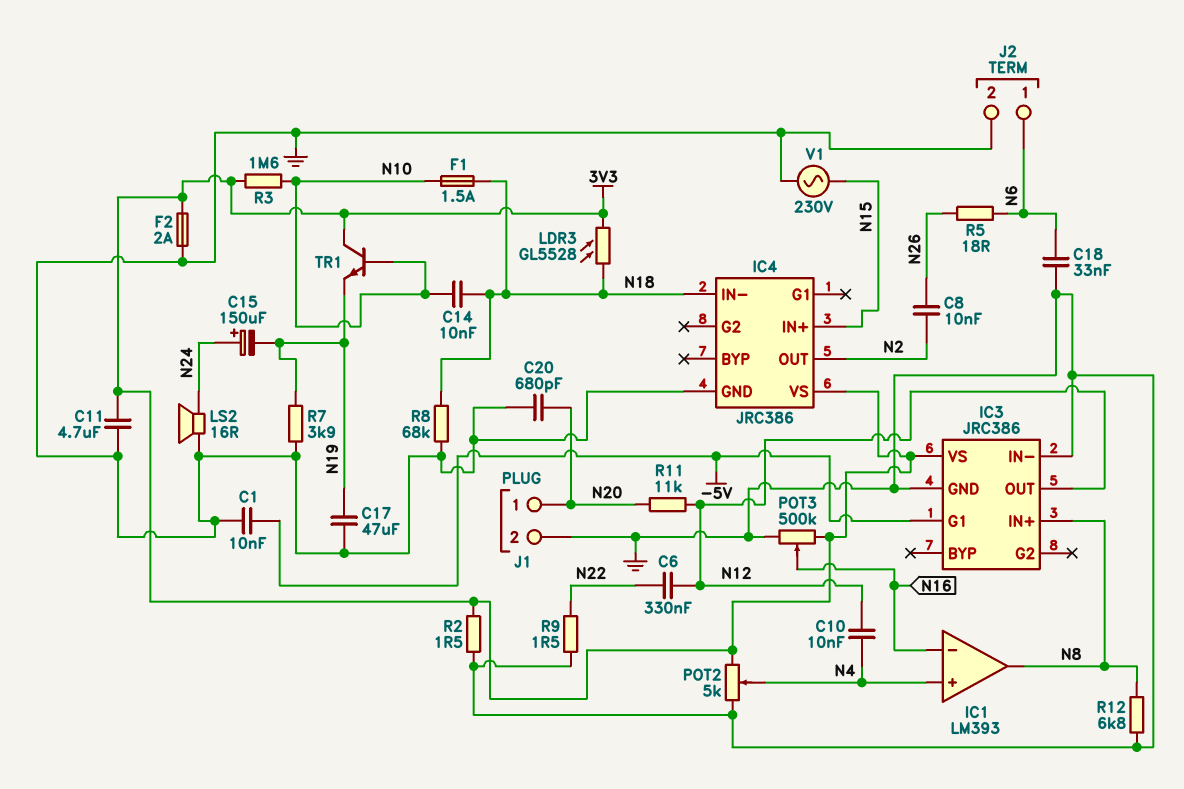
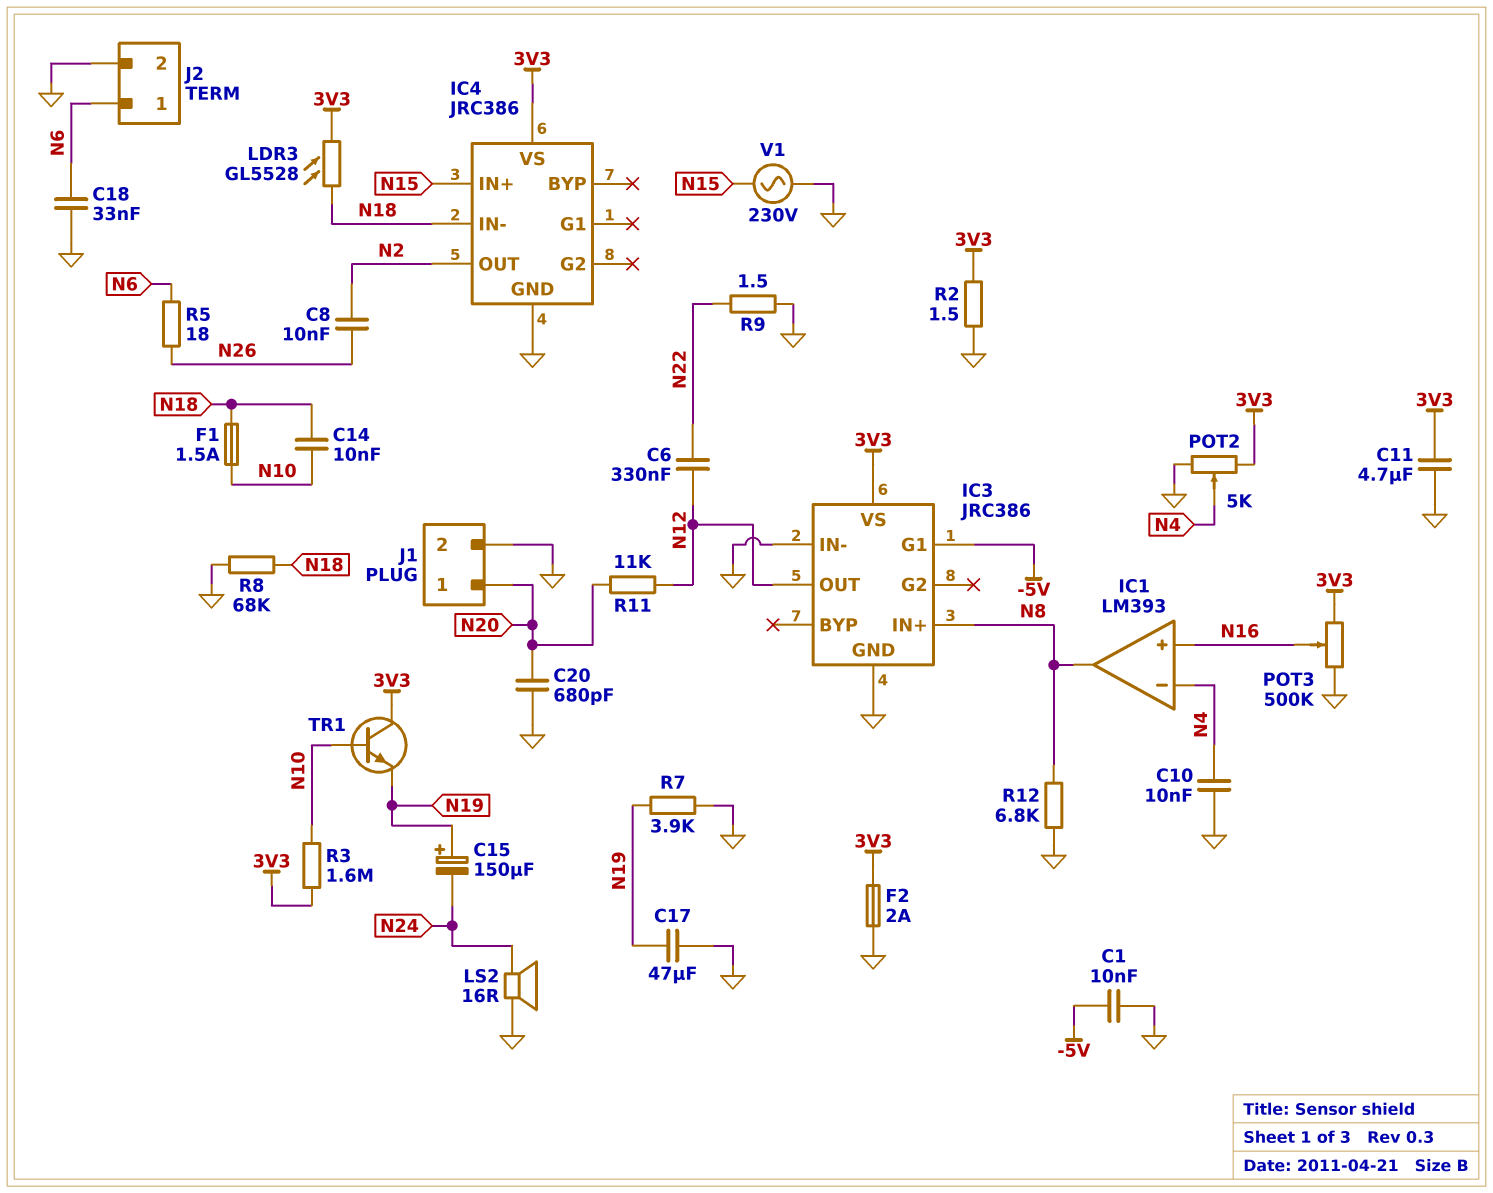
C10: 10nF (N4, N12) -> 10nF (GND, N4)
C15: 150uF (plus N24, minus N19) -> 150uF (plus N19, minus N24)
IC1 pin in+: N4 -> N16
IC1 pin in-: N16 -> N4

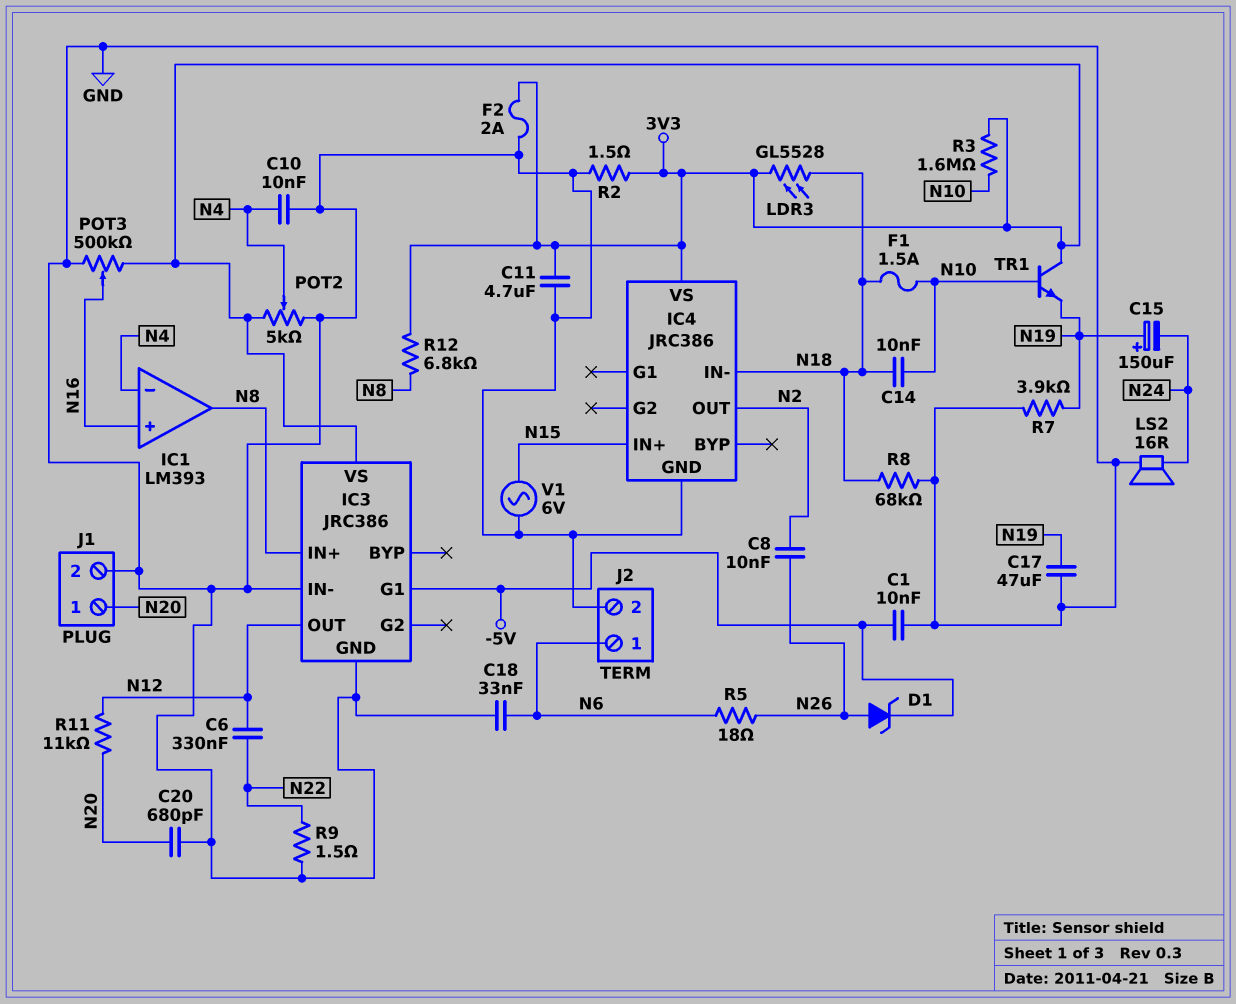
D1: none -> zener (A N26, K -5V)
R12: 6.8k (GND, N8) -> 6.8k (3V3, N8)
V1: AC 230V (GND, N15) -> AC 6V (GND, N15)

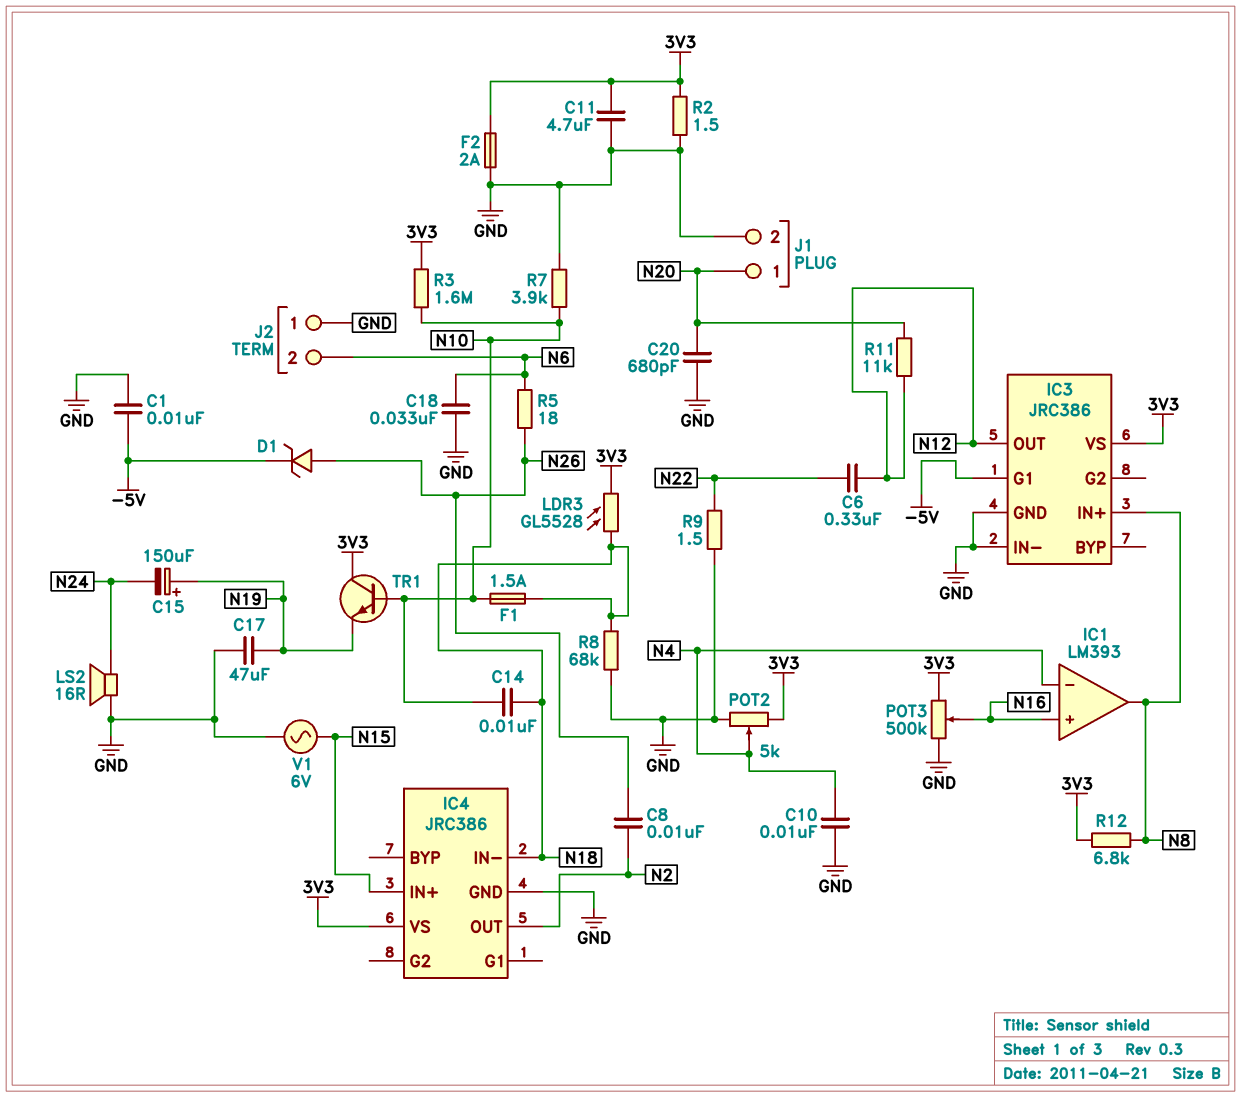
J2 pin 1: N6 -> GND
J2 pin 2: GND -> N6
R7: 3.9k (GND, N19) -> 3.9k (GND, N10)

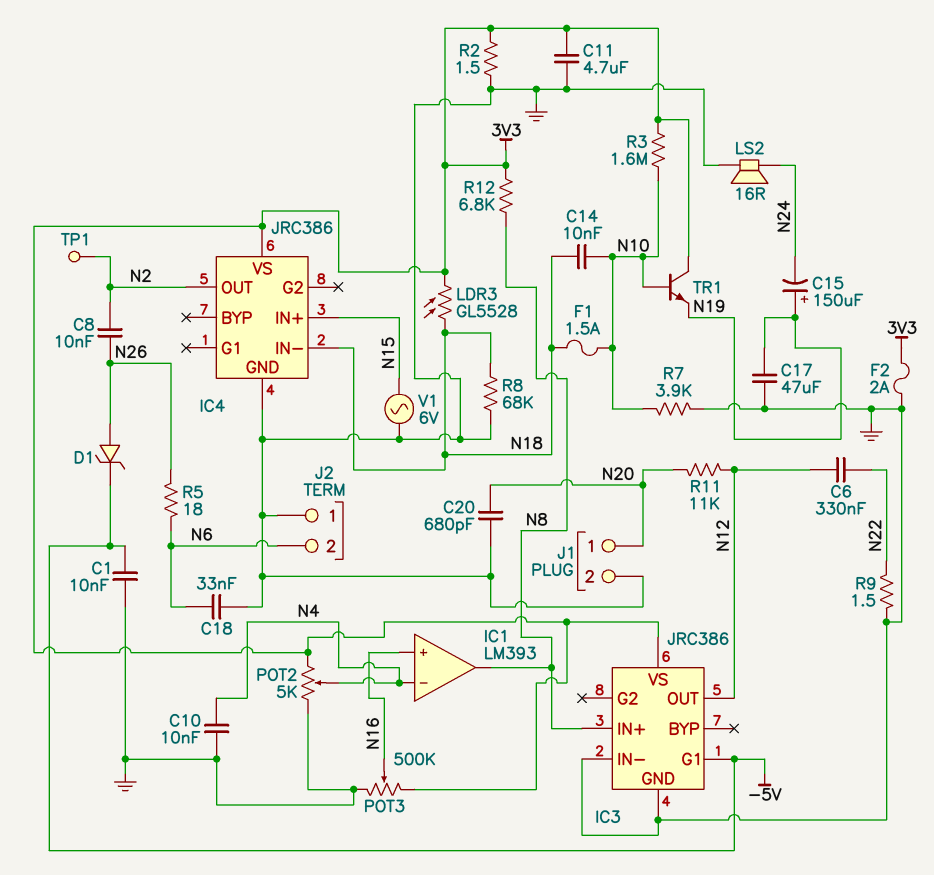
TP1: none -> test point (N2)

